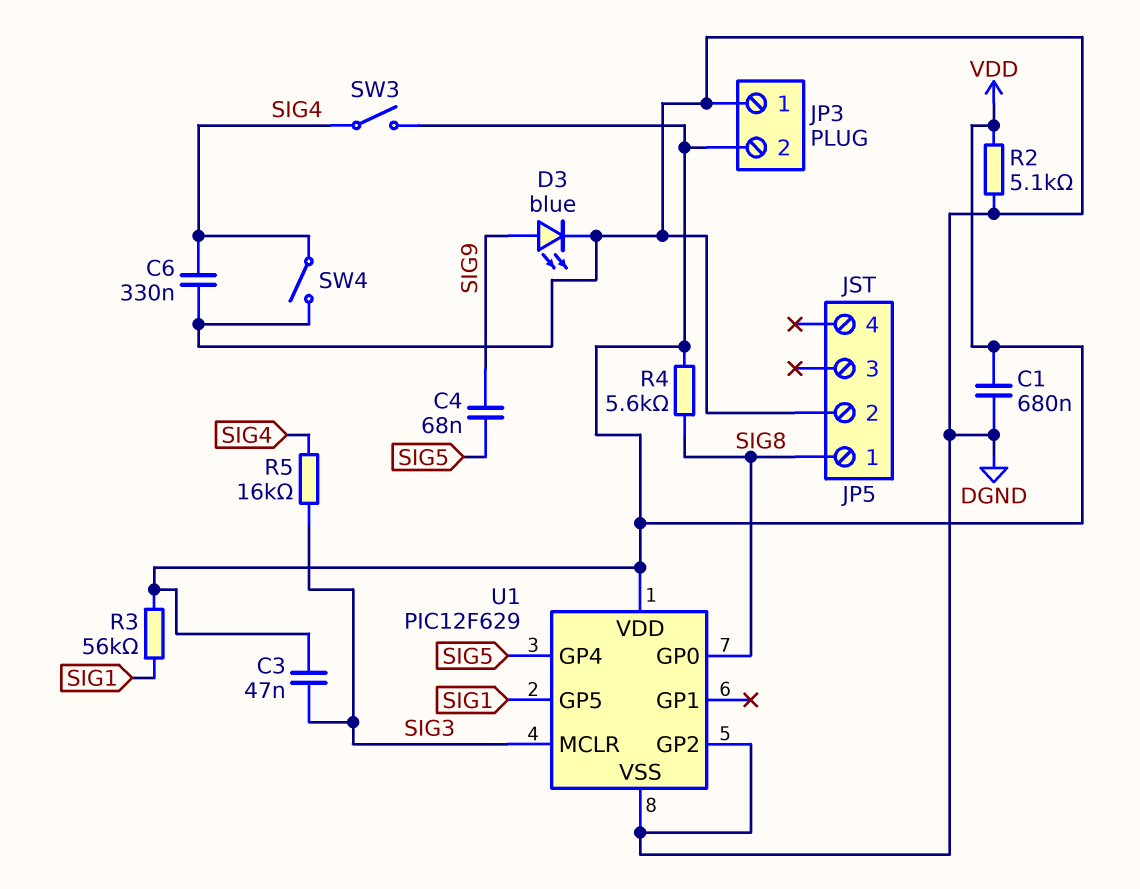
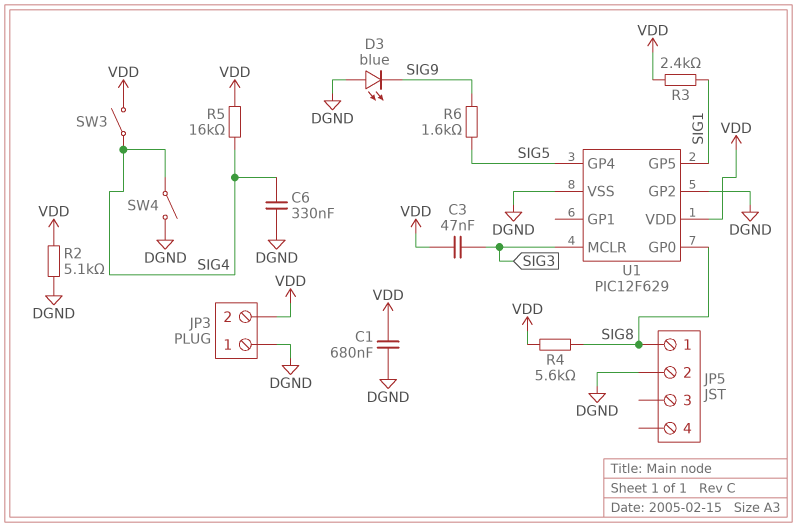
C4: 68nF (SIG5, SIG9) -> none
D3: LED blue (A SIG9, K DGND) -> LED blue (A DGND, K SIG9)
R3: 56k (SIG1, VDD) -> 2.4k (SIG1, VDD)
R5: 16k (SIG3, SIG4) -> 16k (SIG4, VDD)
R6: none -> 1.6k (SIG5, SIG9)

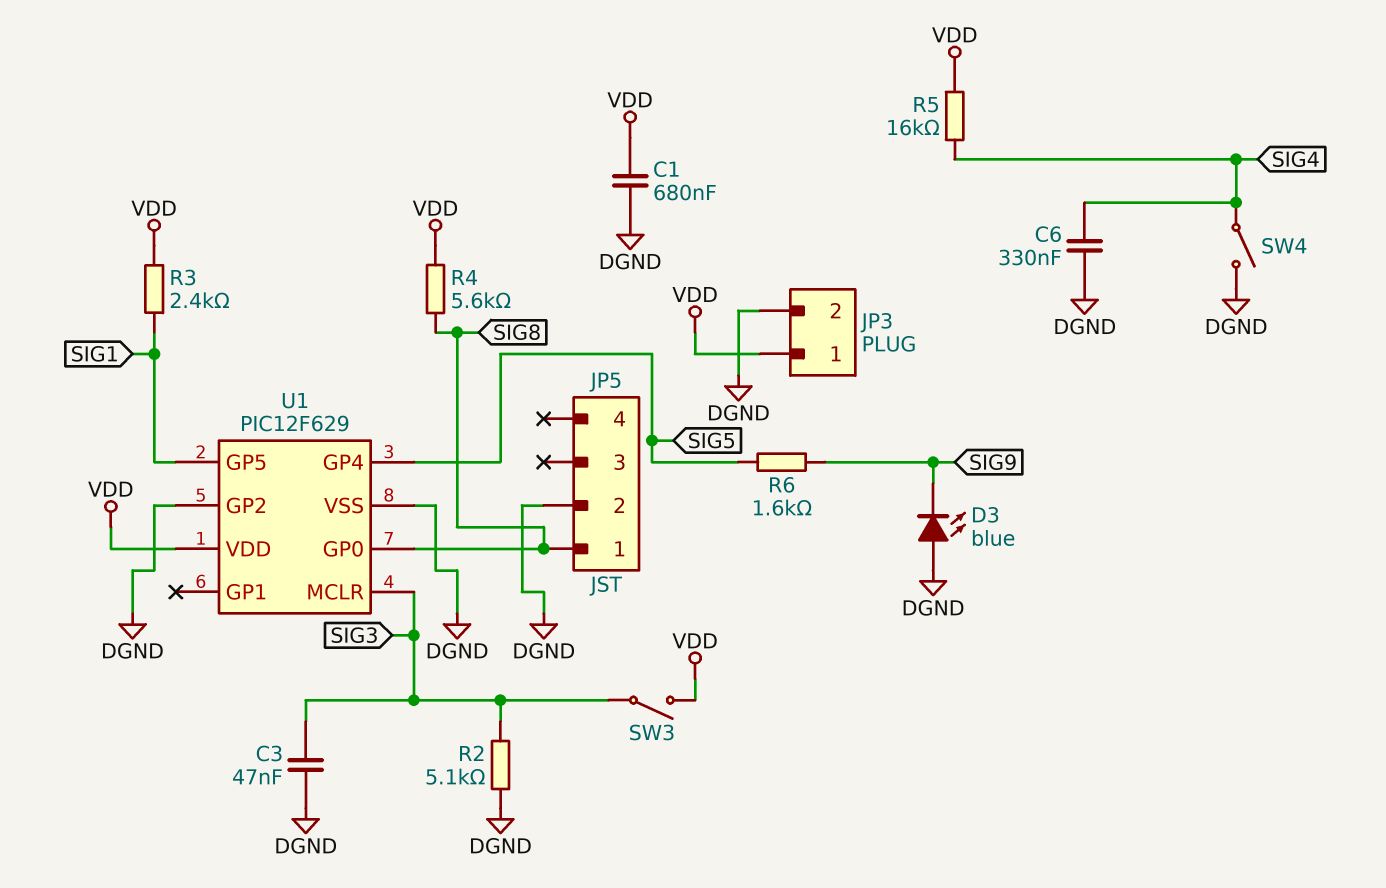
C3: 47nF (SIG3, VDD) -> 47nF (DGND, SIG3)
JP3 pin 1: DGND -> VDD
JP3 pin 2: VDD -> DGND
R2: 5.1k (DGND, VDD) -> 5.1k (DGND, SIG3)
SW3: switch (SIG4, VDD) -> switch (SIG3, VDD)

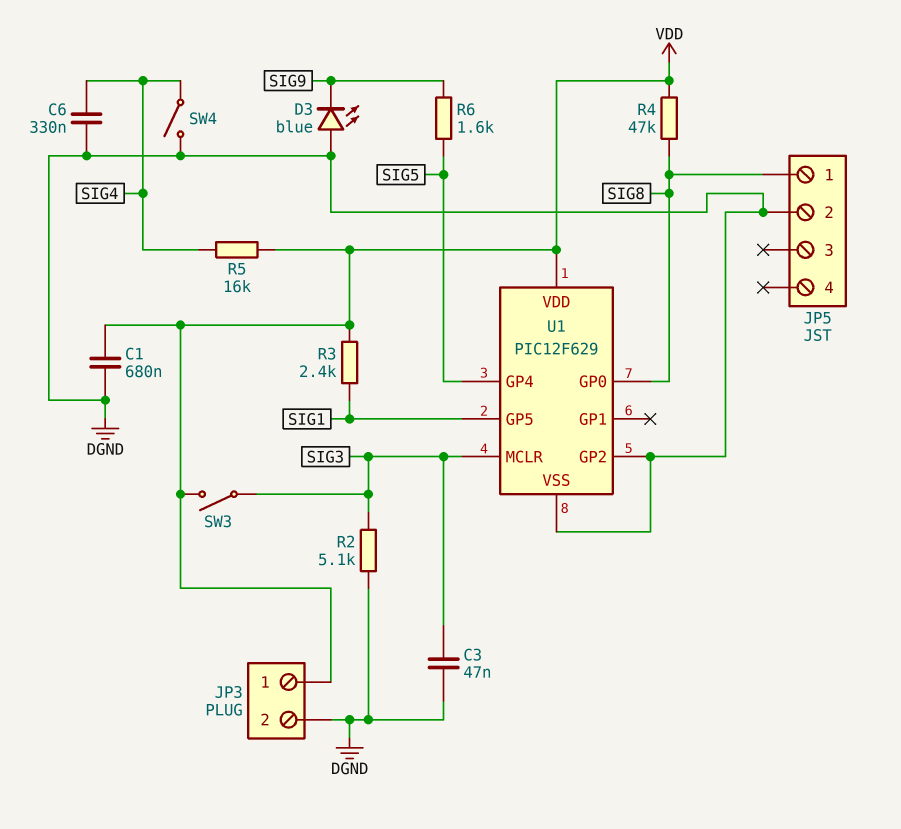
R4: 5.6k (SIG8, VDD) -> 47k (SIG8, VDD)

